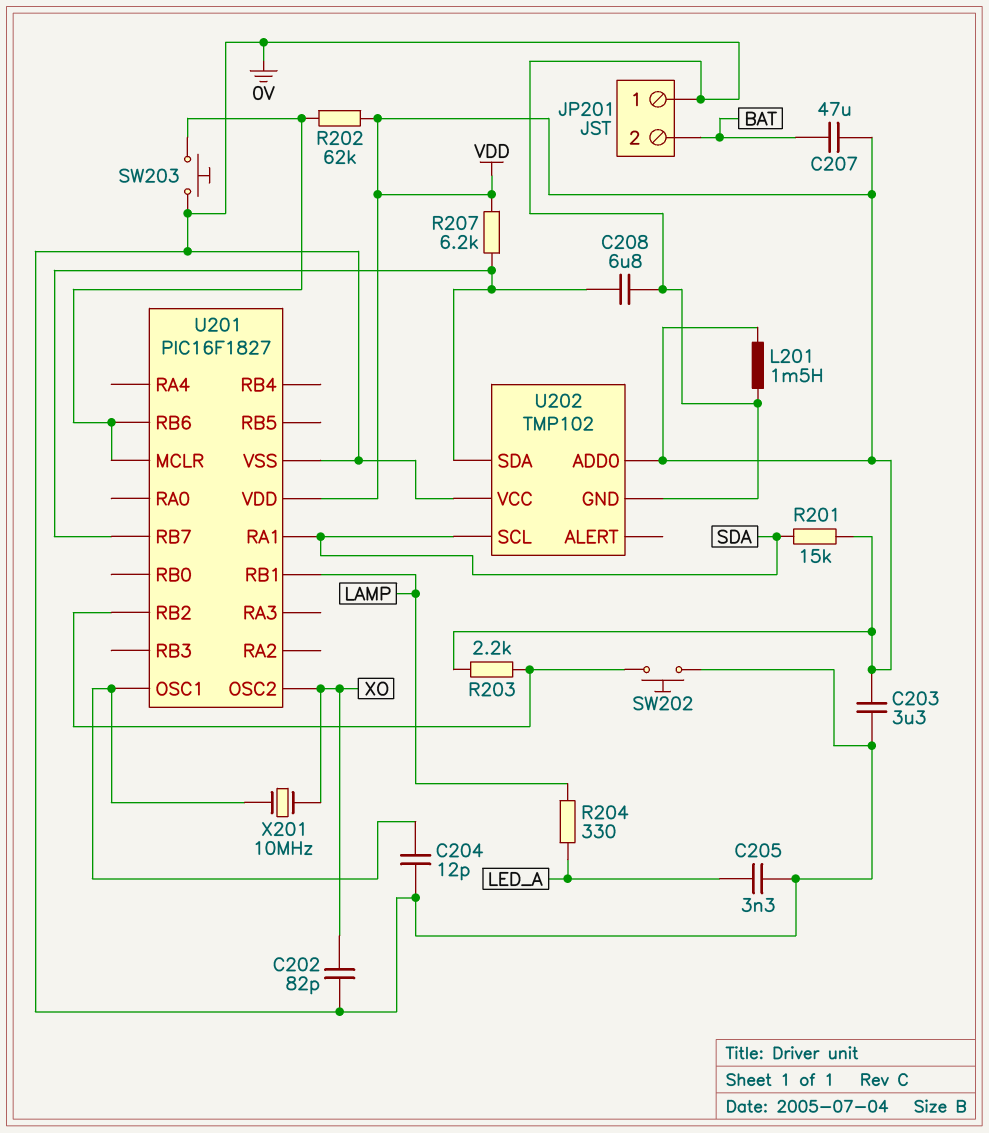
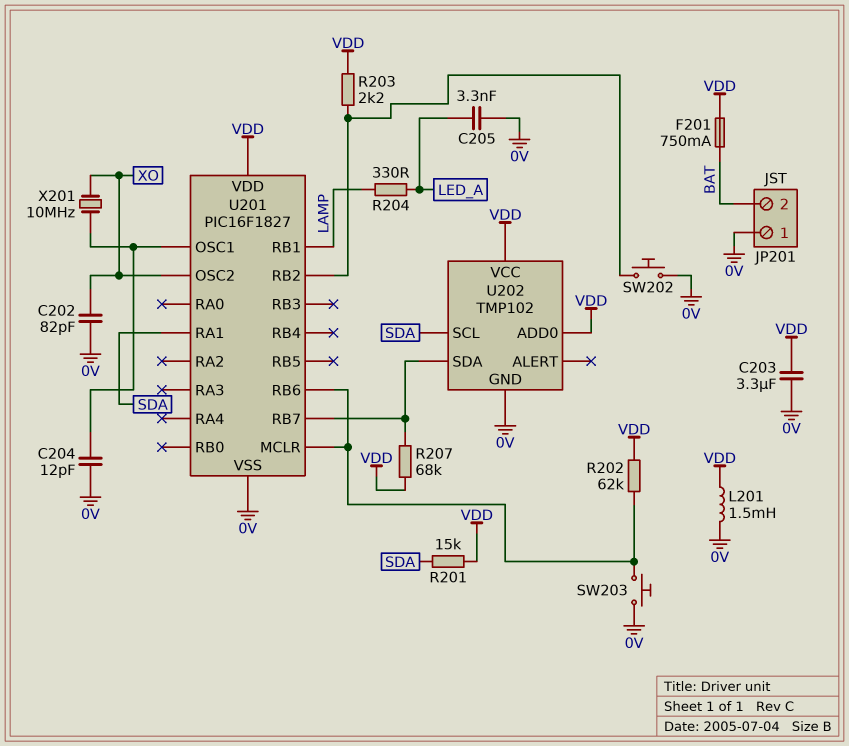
C207: 47uF (BAT, VDD) -> none
C208: 6.8uF (0V, U201/RB7) -> none
F201: none -> 750mA (BAT, VDD)
R207: 6.2k (U201/RB7, VDD) -> 68k (U201/RB7, VDD)
U202 pin VCC: 0V -> VDD

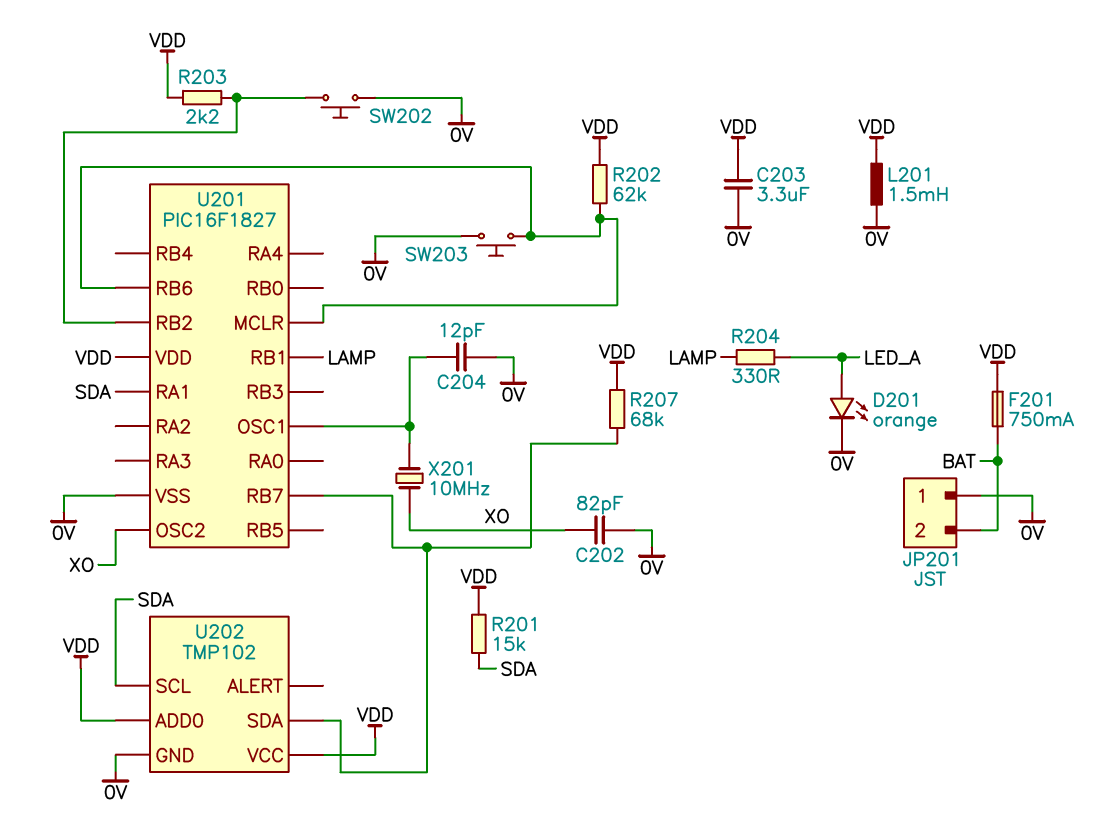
C205: 3.3nF (0V, LED_A) -> none
D201: none -> LED orange (A LED_A, K 0V)

